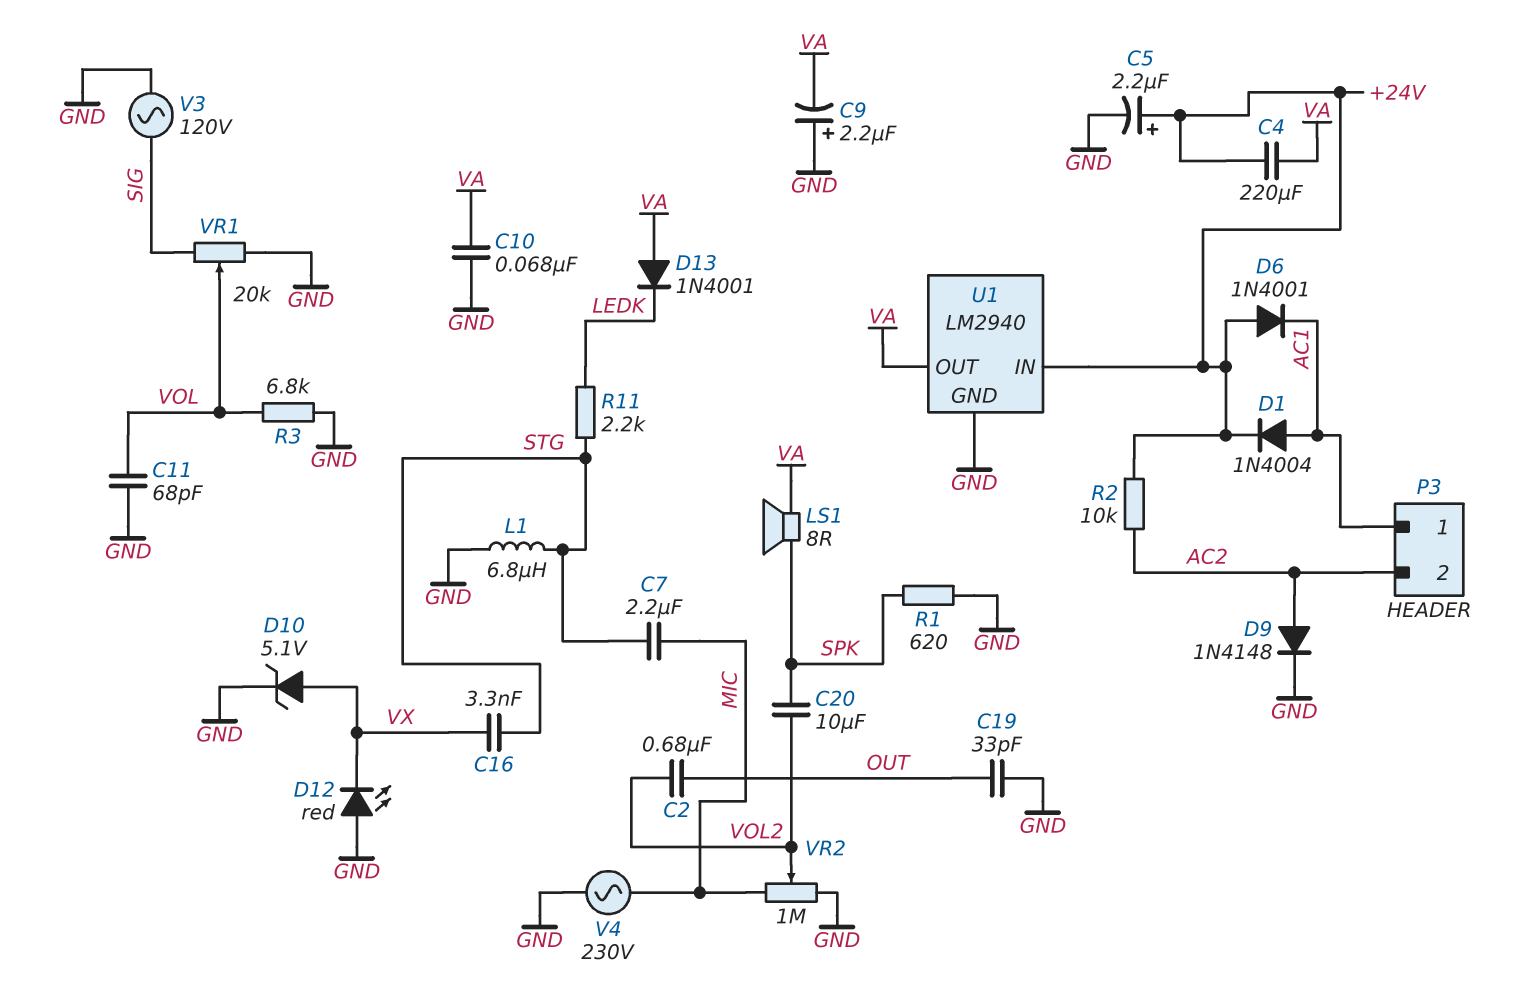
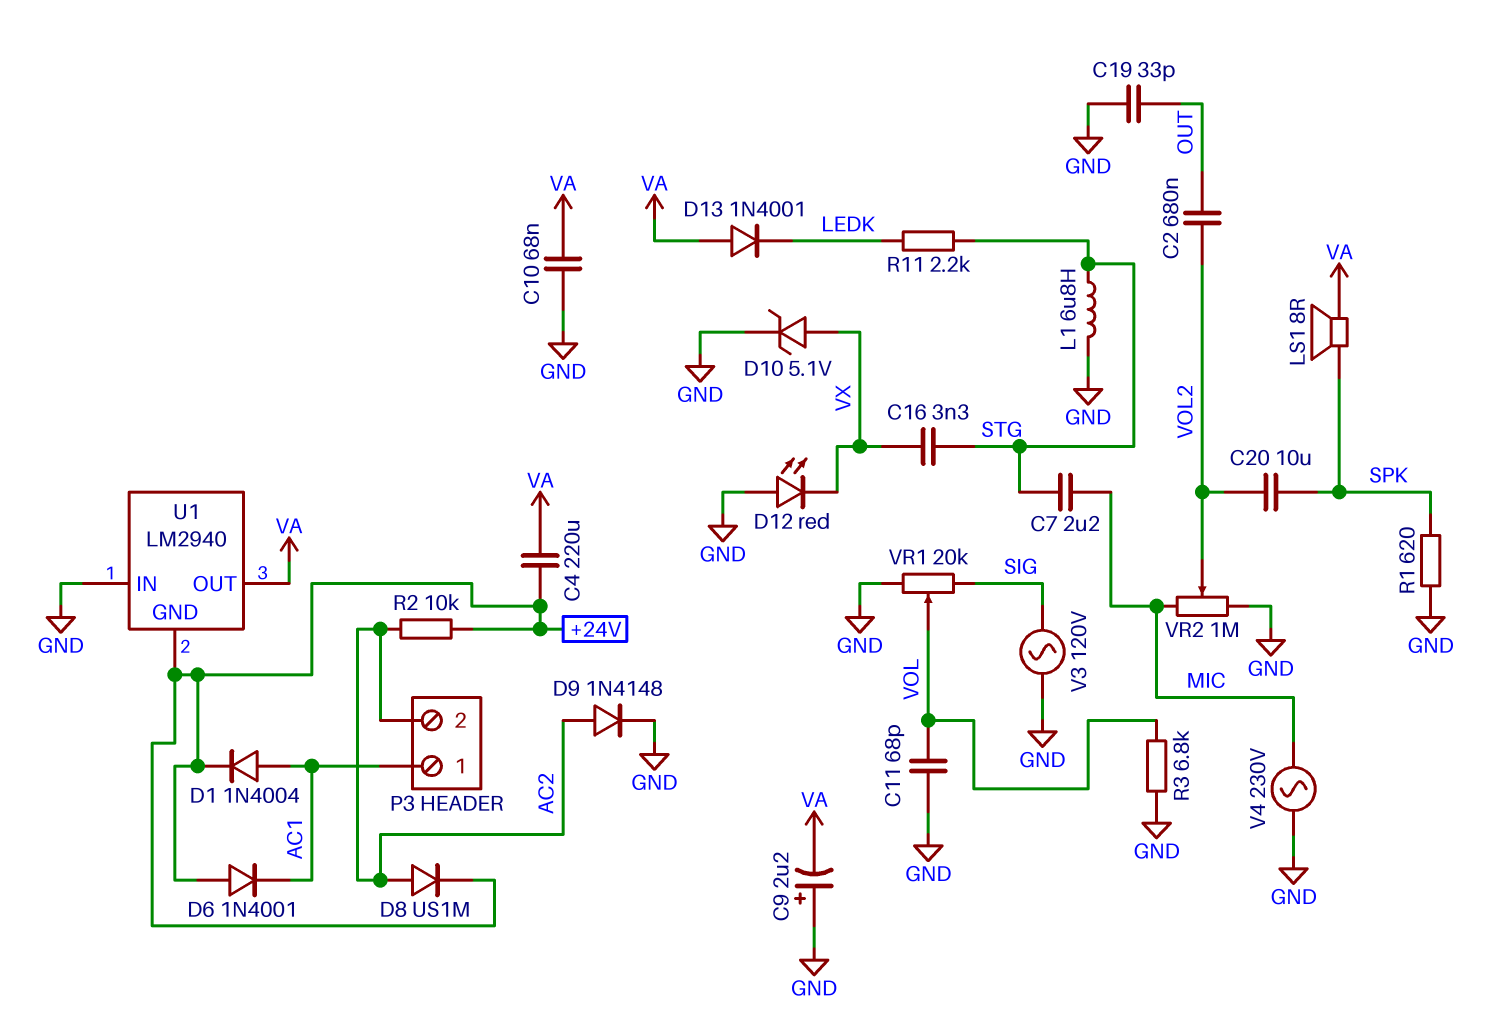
C5: 2.2uF (plus +24V, minus GND) -> none
D8: none -> diode US1M (A AC2, K +24V)
U1 pin GND: GND -> +24V
U1 pin IN: +24V -> GND

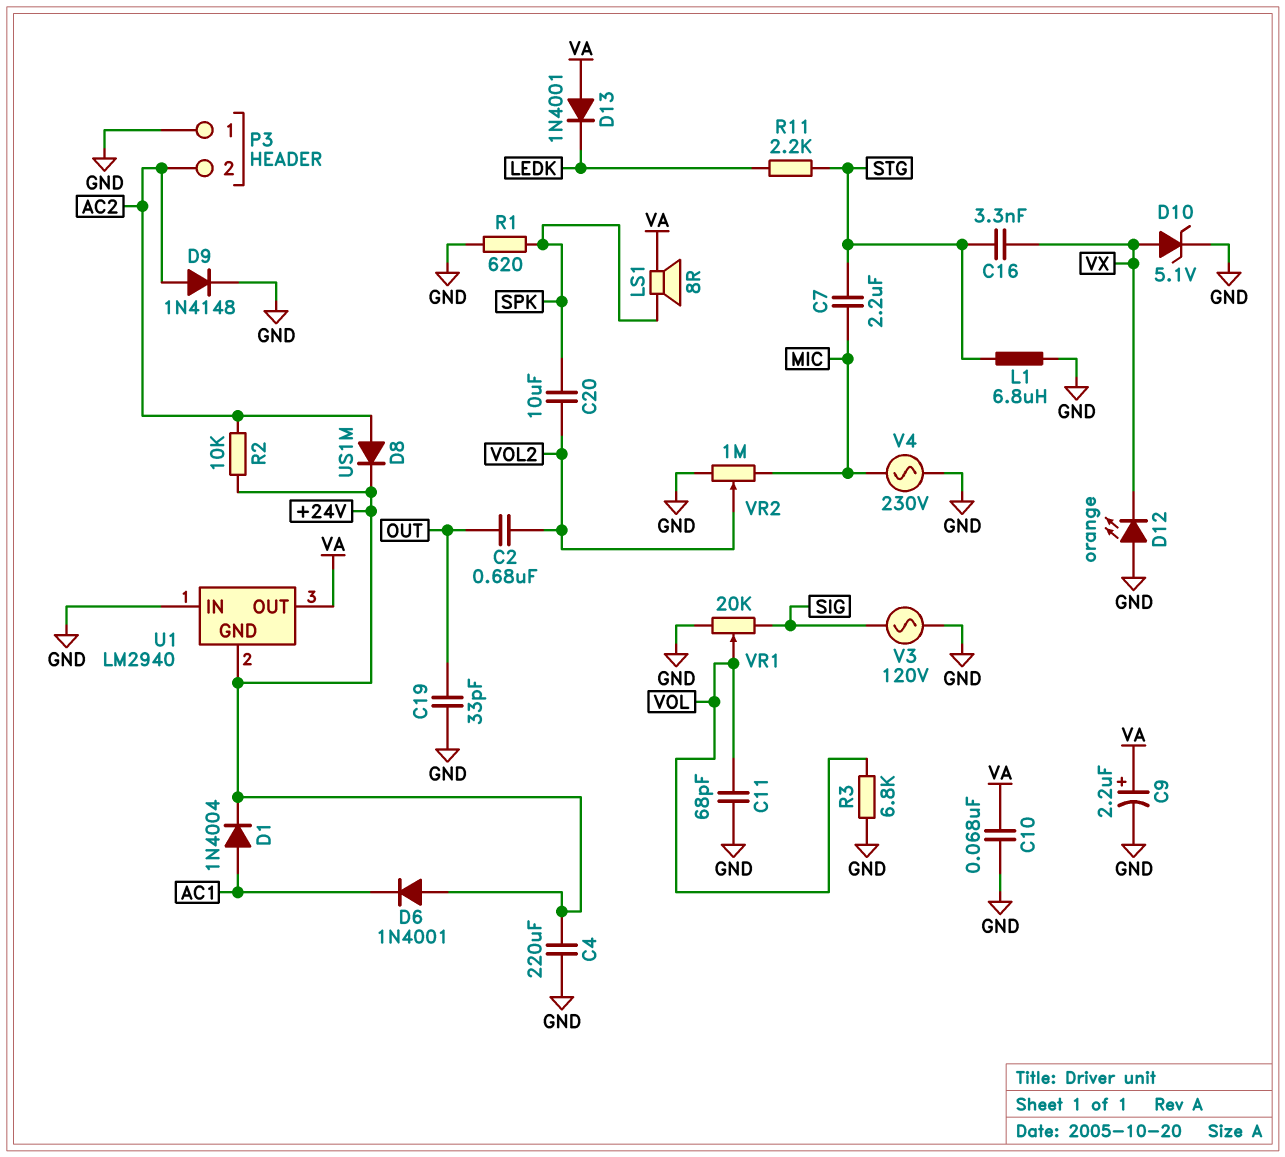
C4: 220uF (+24V, VA) -> 220uF (+24V, GND)
C9: 2.2uF (plus GND, minus VA) -> 2.2uF (plus VA, minus GND)
D12: LED red (A GND, K VX) -> LED orange (A GND, K VX)
P3 pin 1: AC1 -> GND

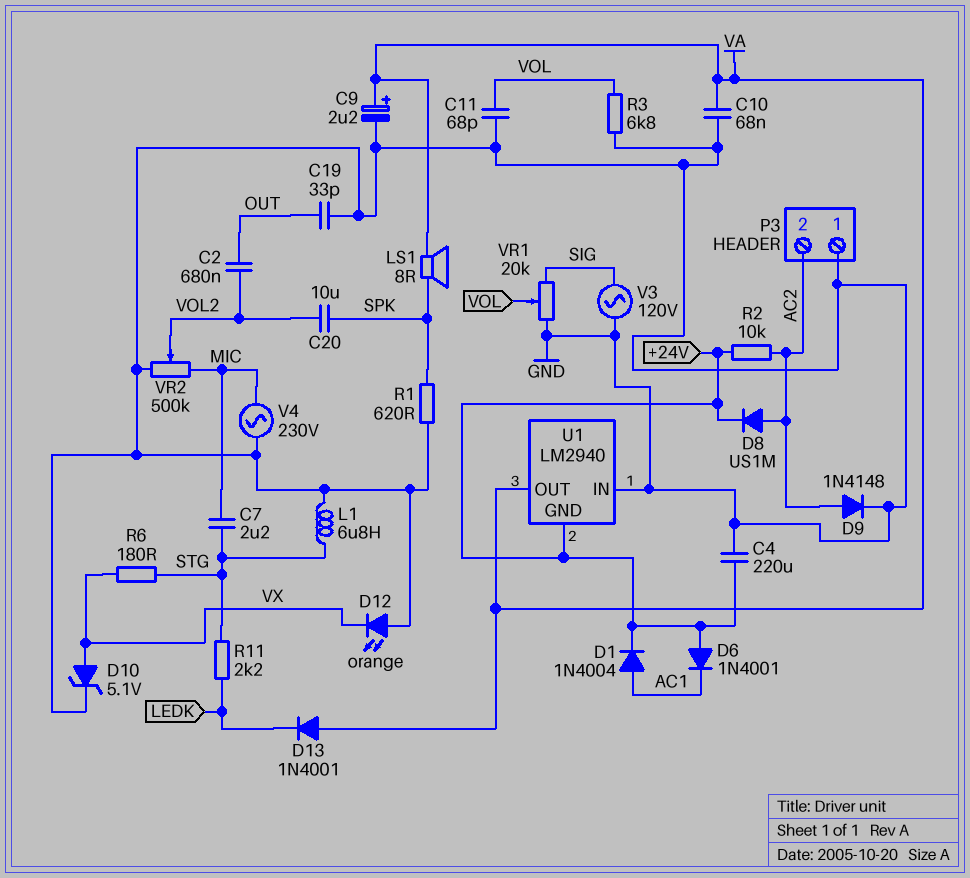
C16: 3.3nF (STG, VX) -> none
R6: none -> 180 (STG, VX)
VR2: 1M (GND, MIC, wiper VOL2) -> 500k (GND, MIC, wiper VOL2)

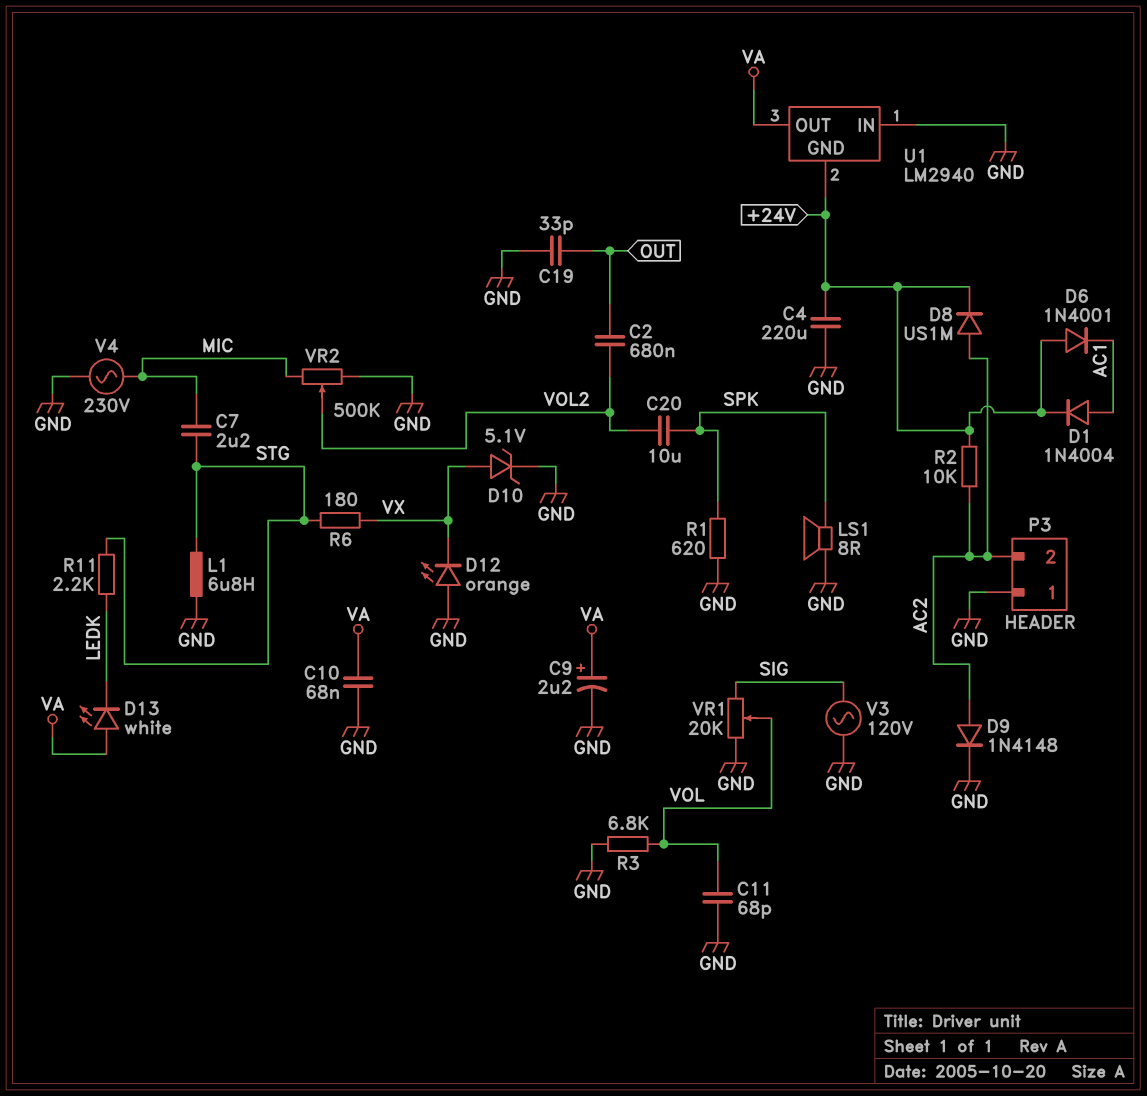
D13: diode 1N4001 (A VA, K LEDK) -> LED white (A VA, K LEDK)
LS1: speaker 8R (SPK, VA) -> speaker 8R (GND, SPK)

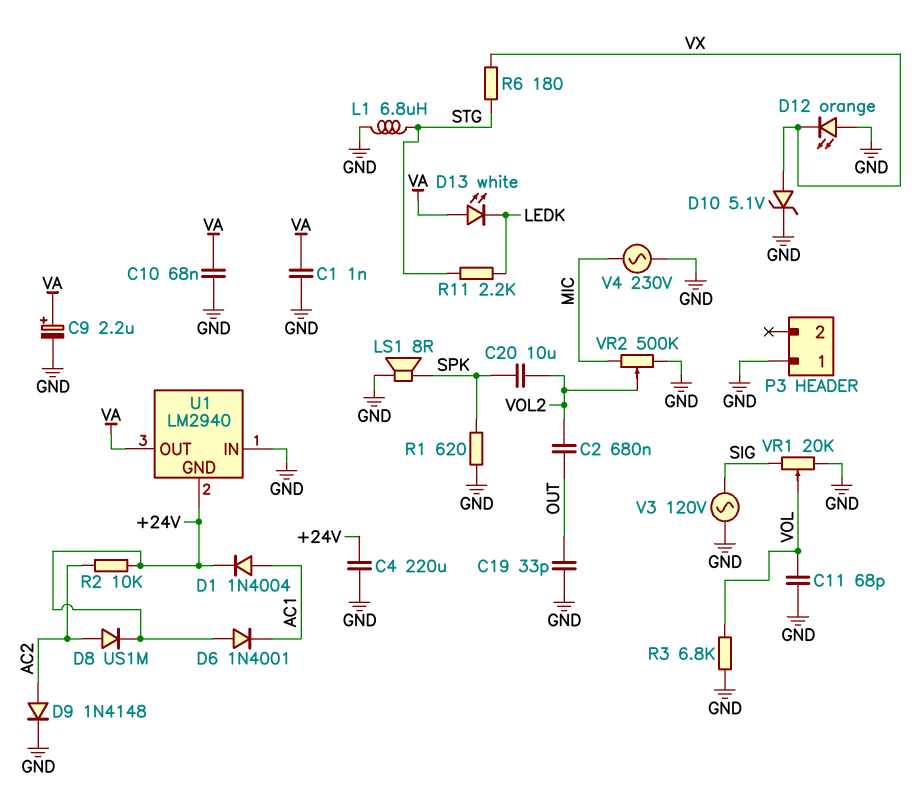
C1: none -> 1nF (GND, VA)
C7: 2.2uF (MIC, STG) -> none
P3 pin 2: AC2 -> none

